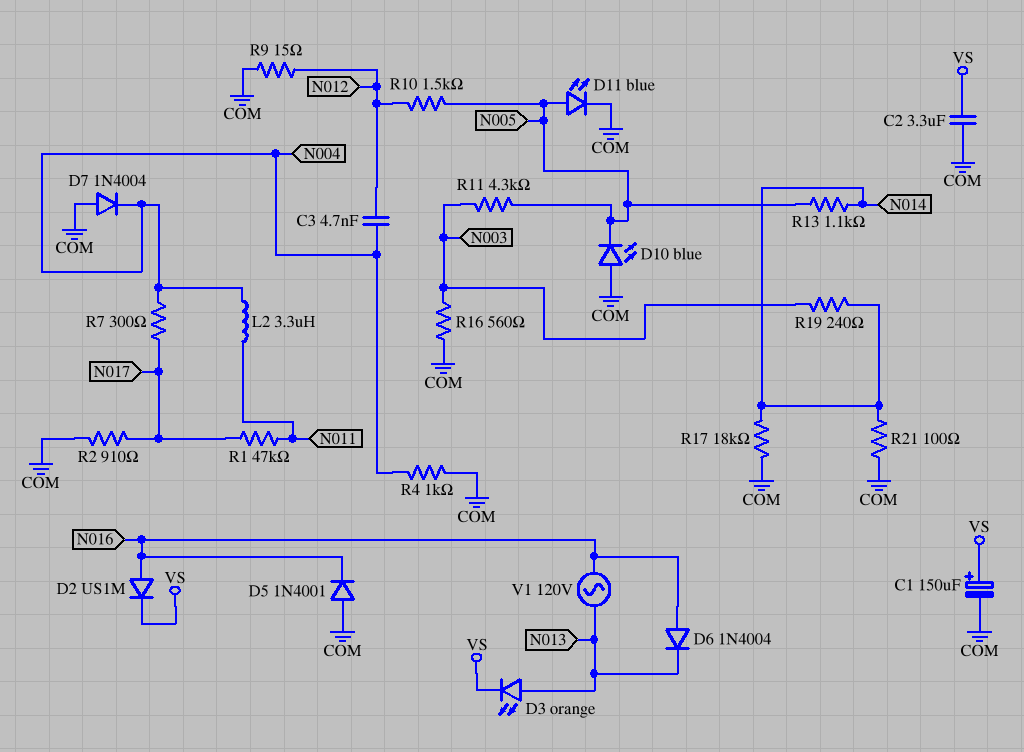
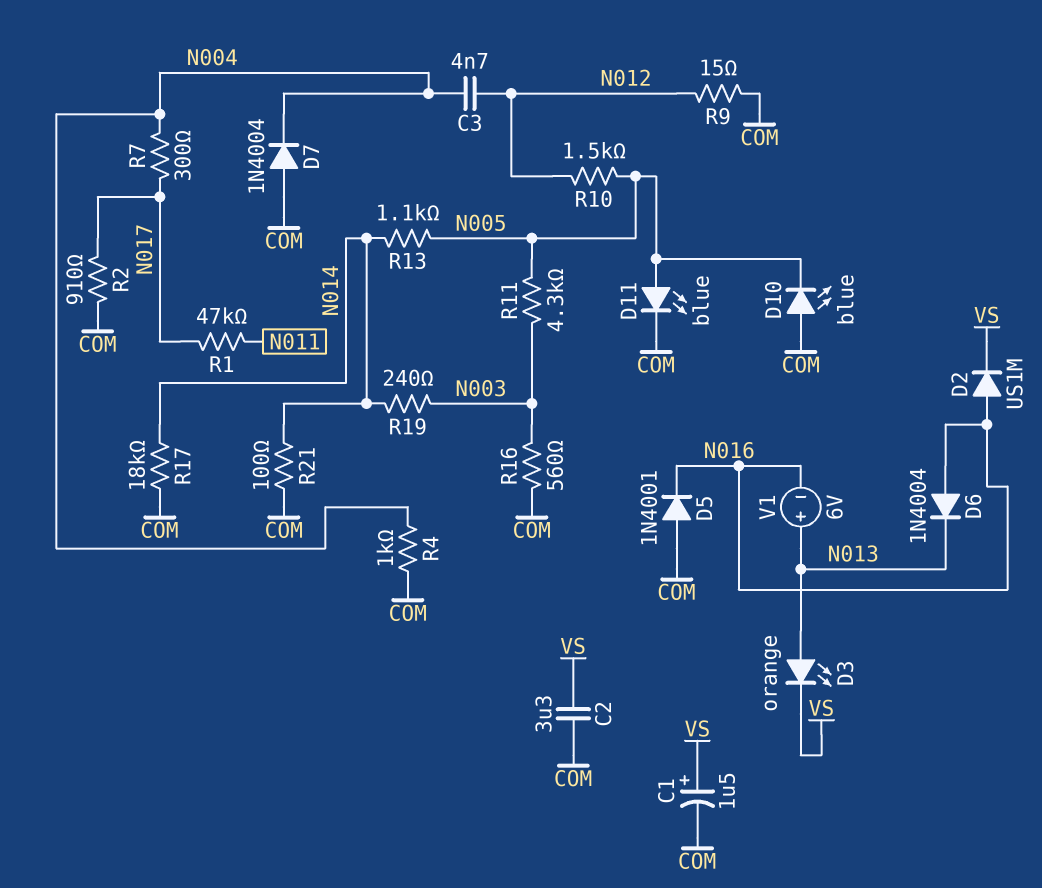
C1: 150uF (plus VS, minus COM) -> 1.5uF (plus VS, minus COM)
L2: 3.3uH (N004, N011) -> none
V1: AC 120V (N013, N016) -> 6V (plus N013, minus N016)

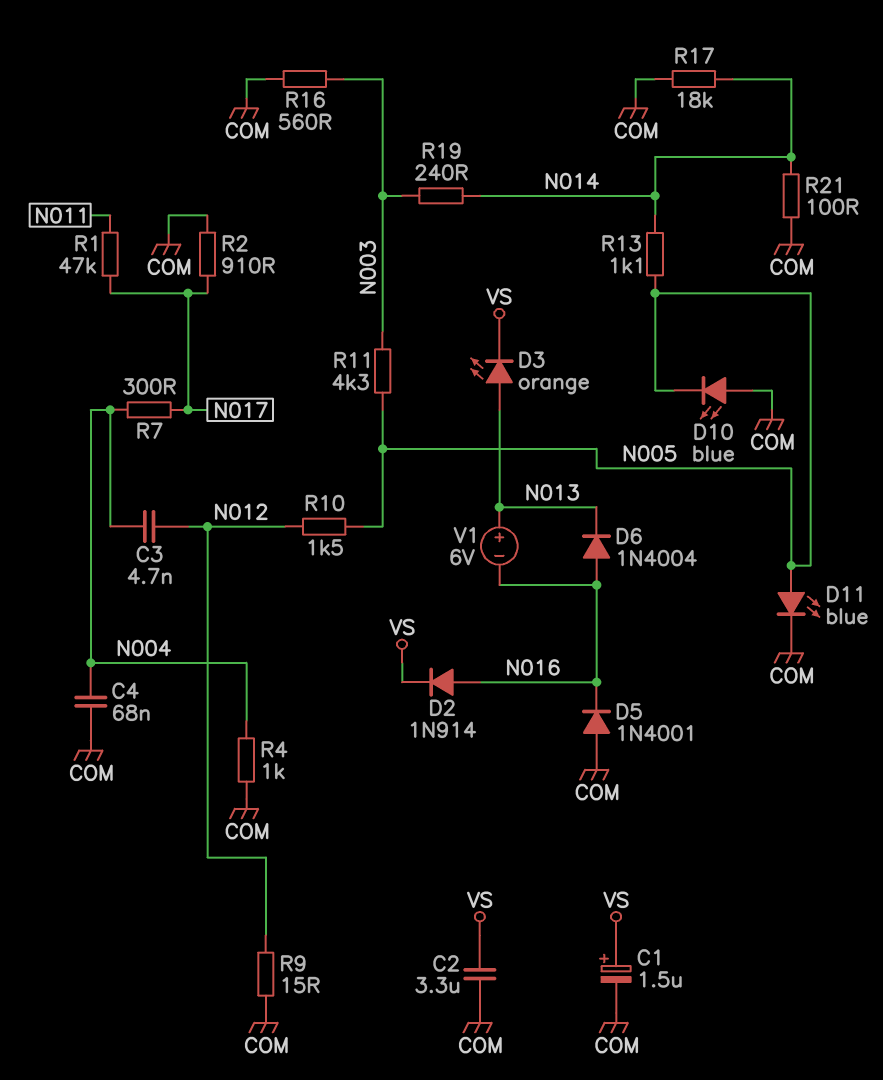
C4: none -> 68nF (COM, N004)
D2: diode US1M (A N016, K VS) -> diode 1N914 (A N016, K VS)
D7: diode 1N4004 (A COM, K N004) -> none

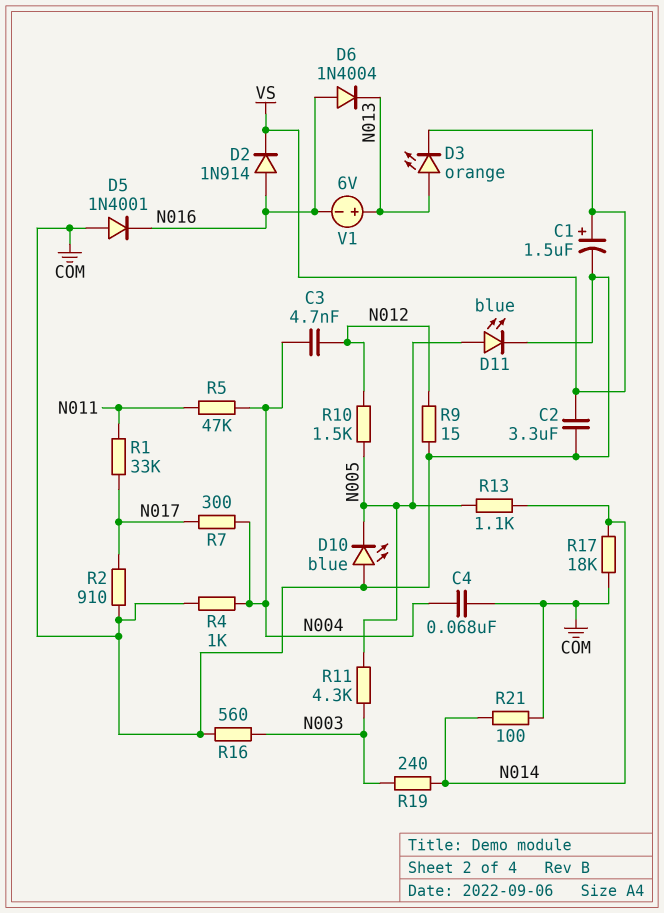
R1: 47k (N011, N017) -> 33k (N011, N017)
R5: none -> 47k (N004, N011)

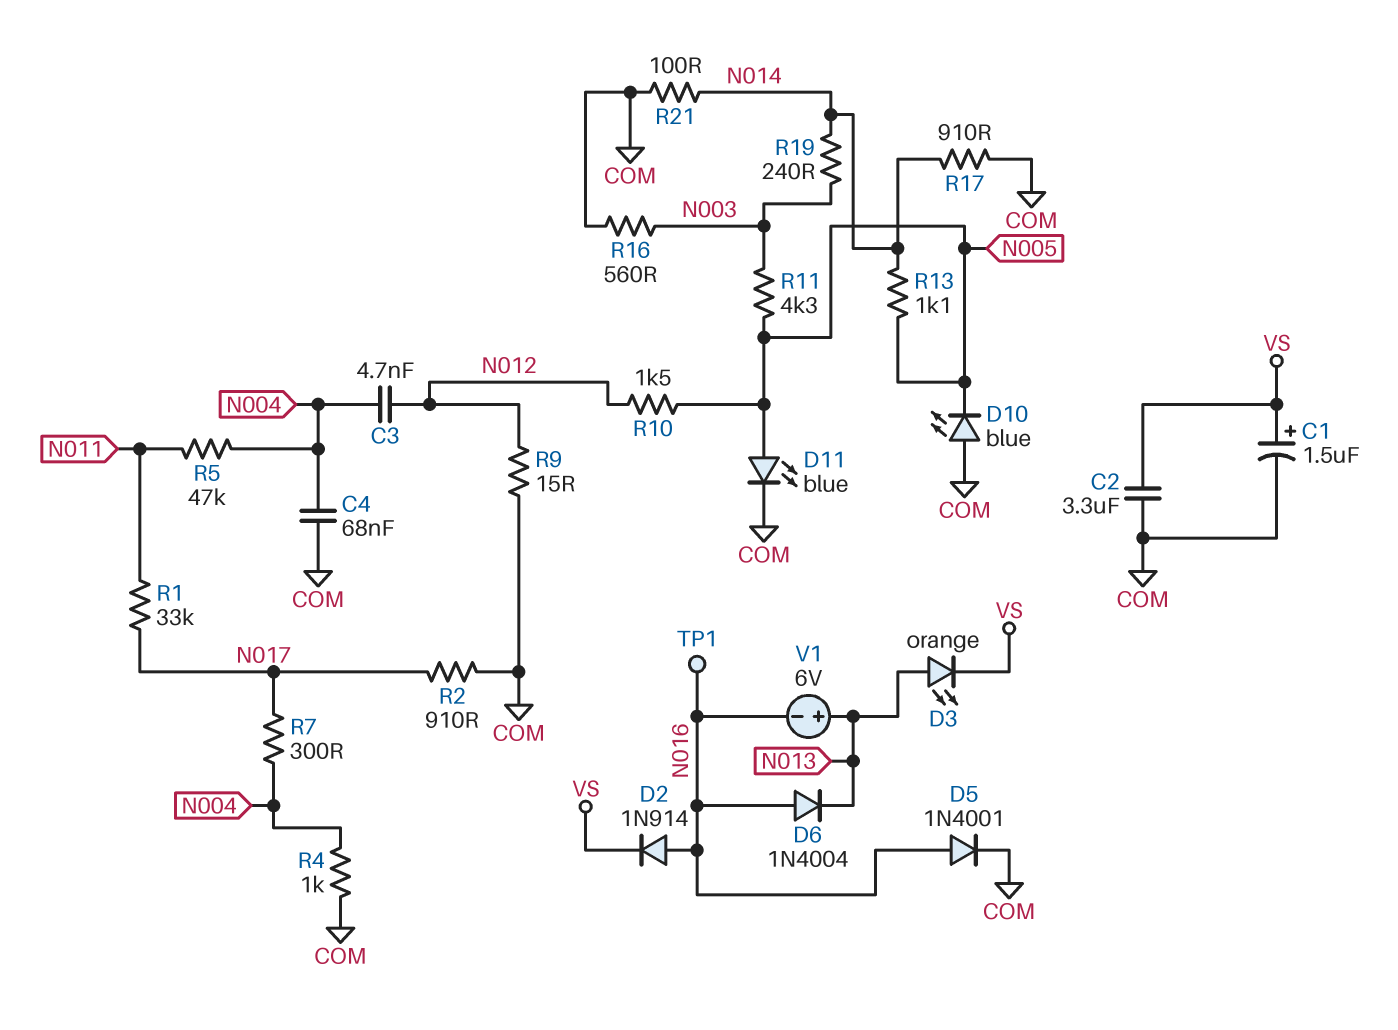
D5: diode 1N4001 (A COM, K N016) -> diode 1N4001 (A N016, K COM)
R17: 18k (COM, N014) -> 910 (COM, N014)
TP1: none -> test point (N016)

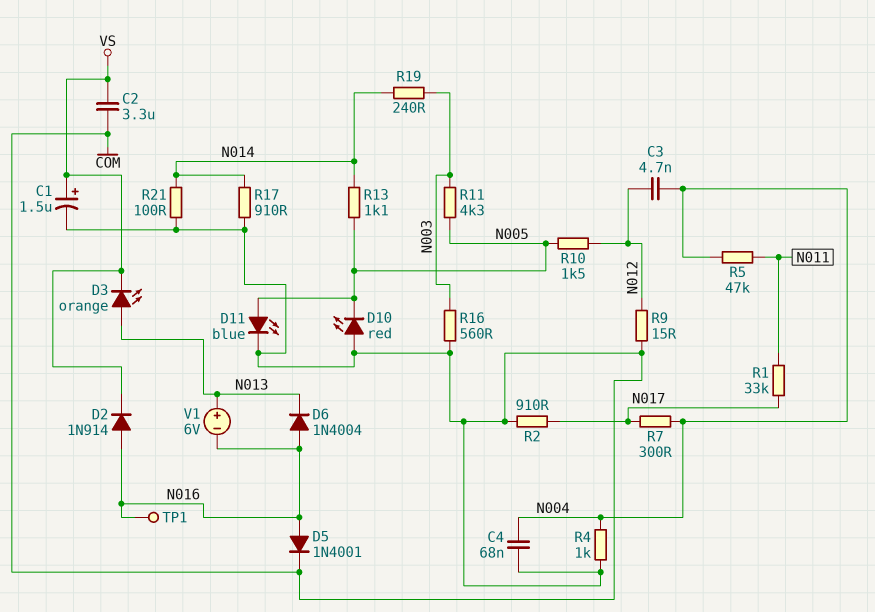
D10: LED blue (A COM, K N005) -> LED red (A COM, K N005)

